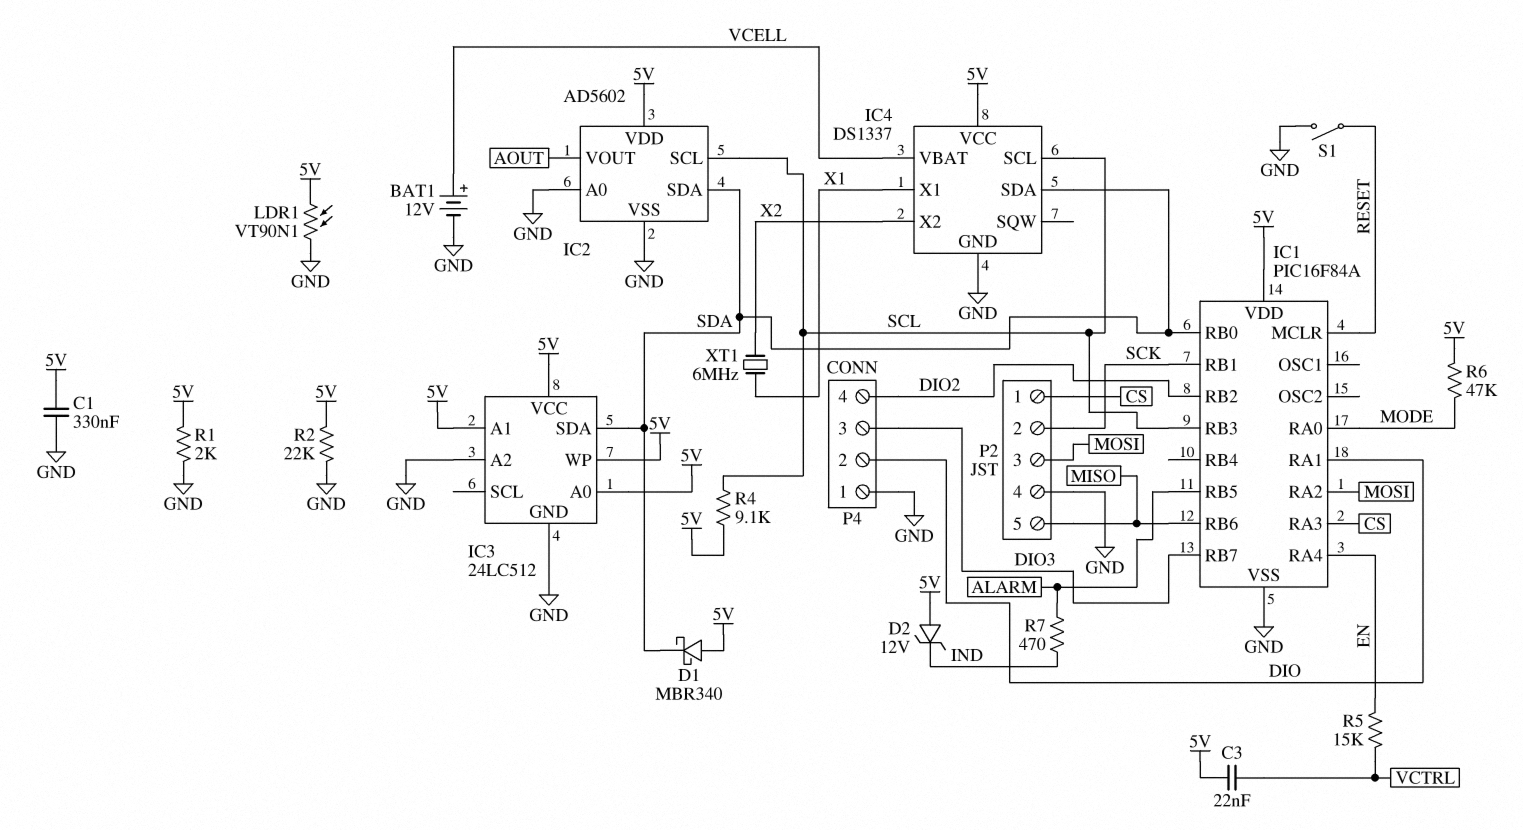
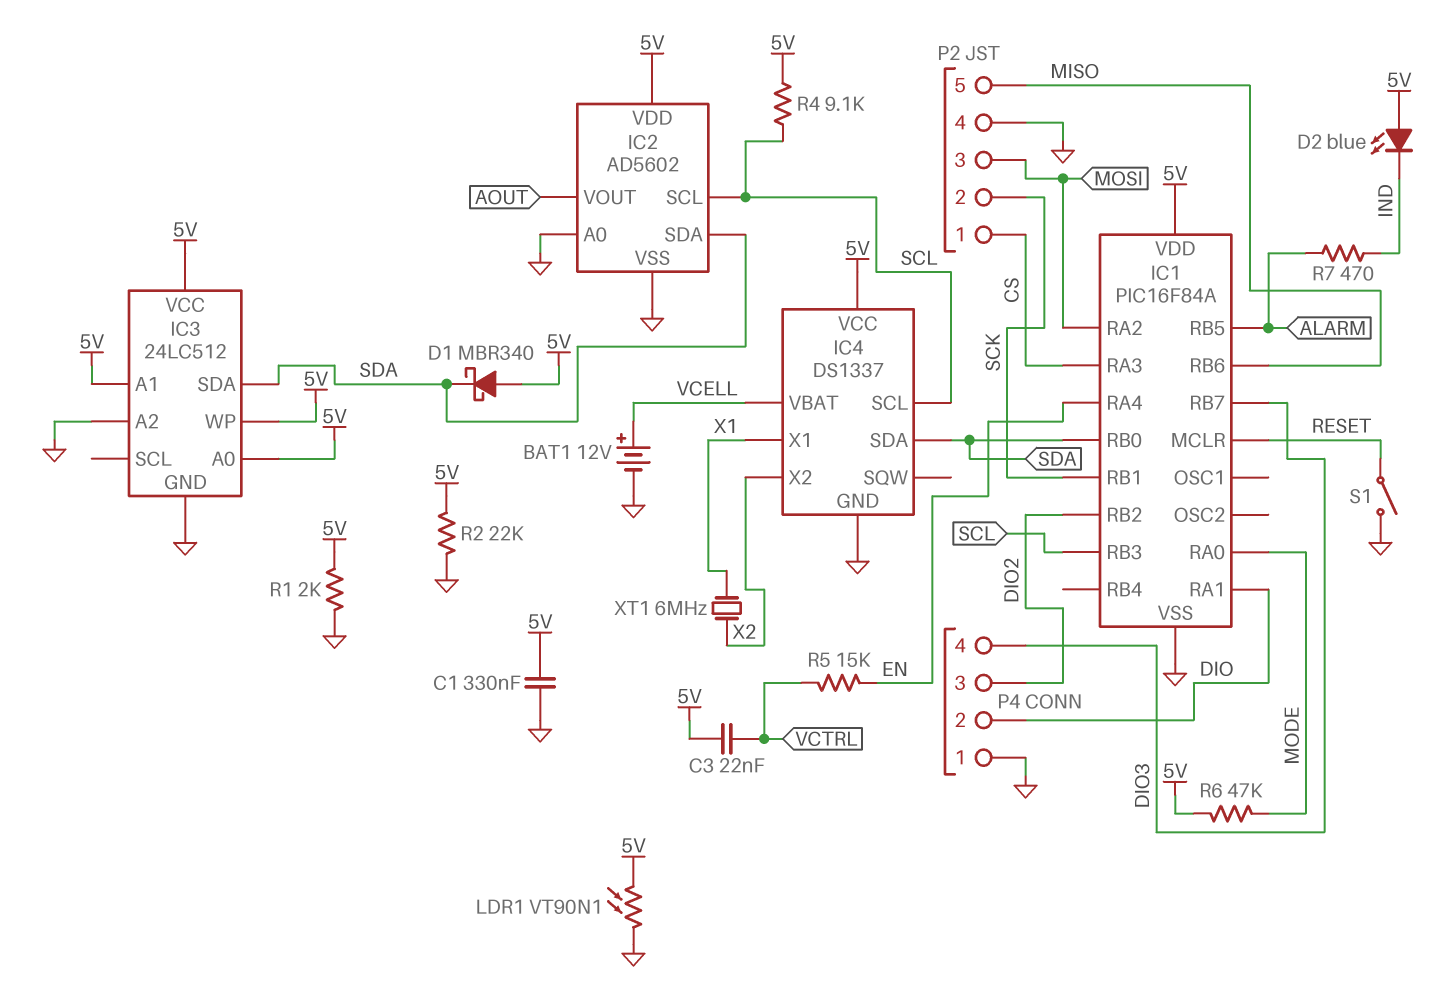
D2: zener 12V (A 5V, K IND) -> LED blue (A 5V, K IND)
P4 pin 3: DIO3 -> DIO2
P4 pin 4: DIO2 -> DIO3

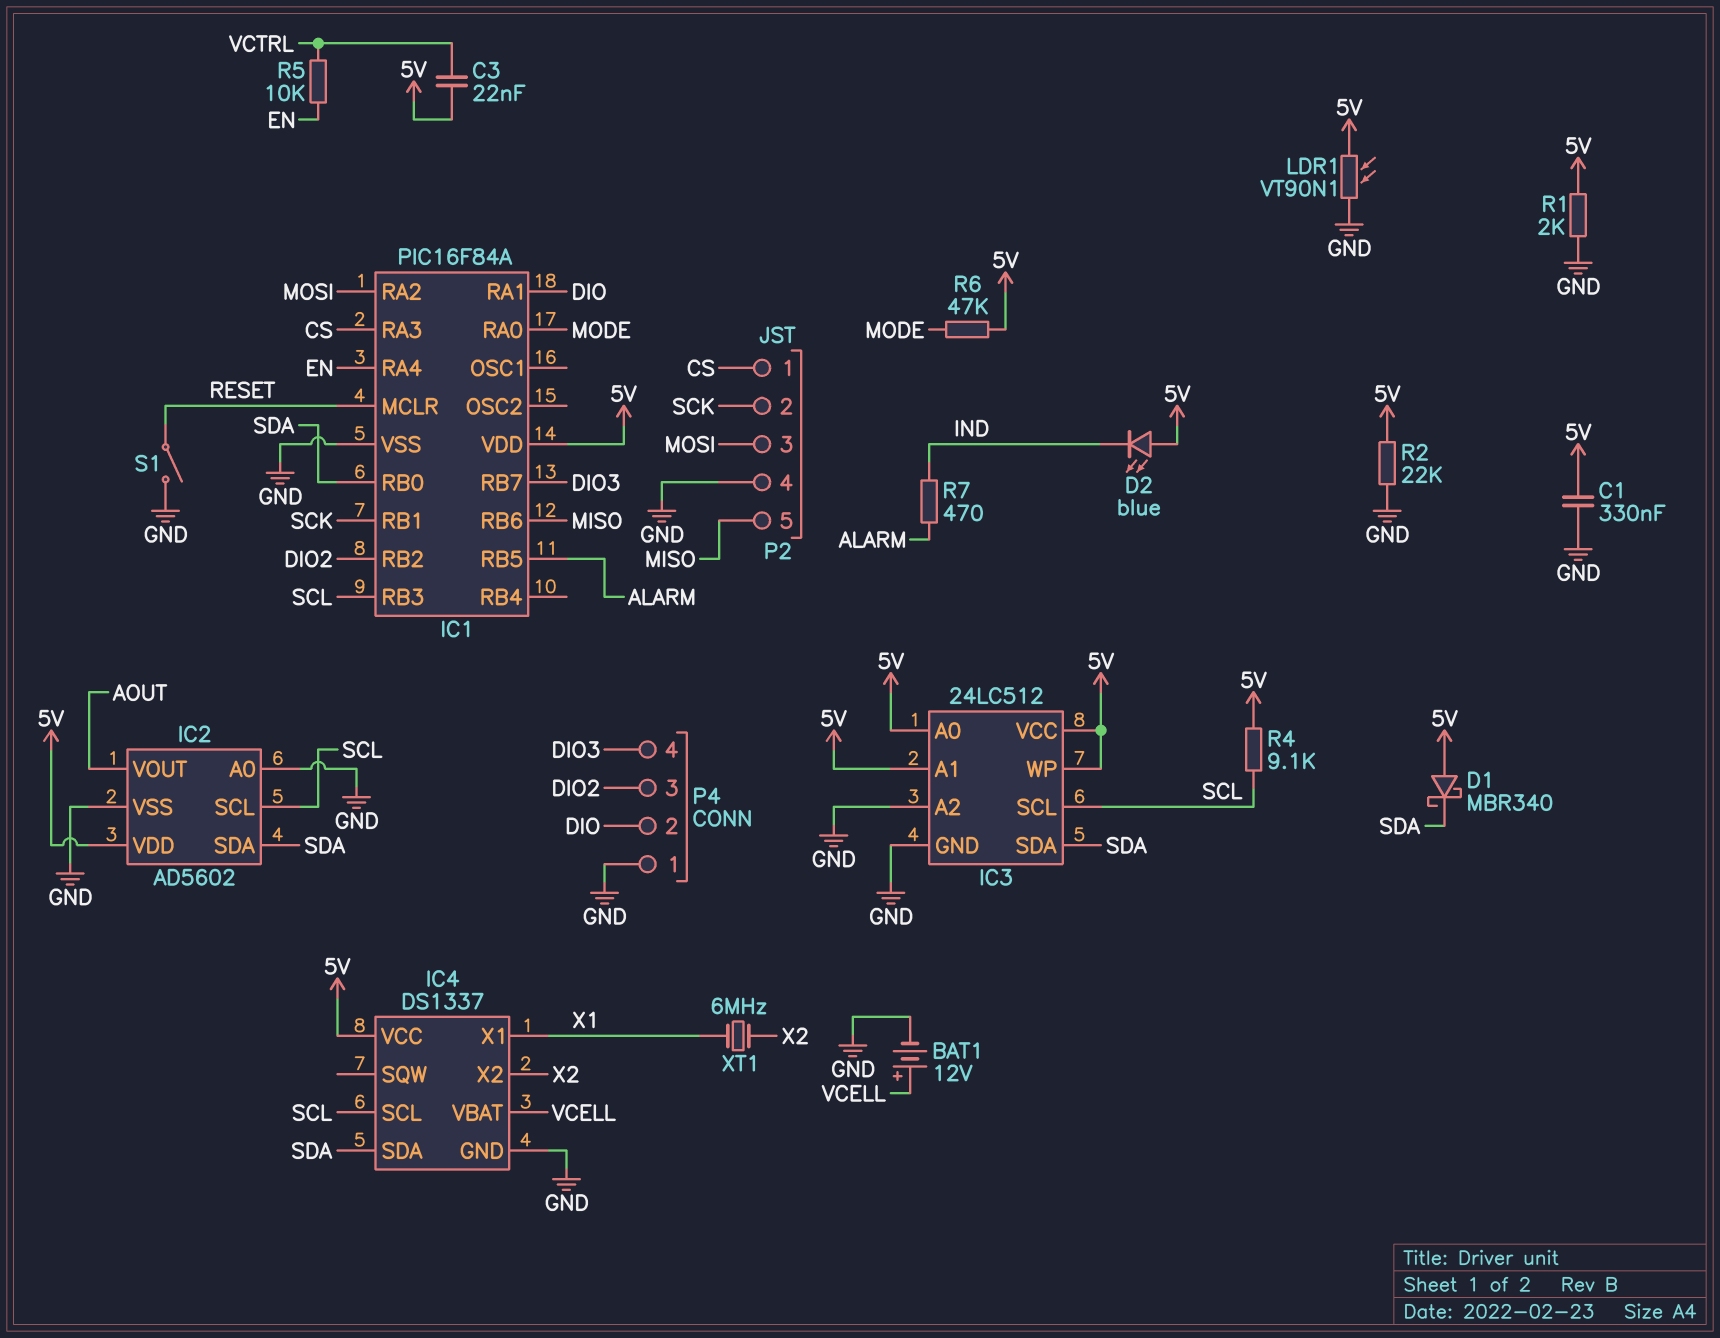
IC3 pin SCL: none -> SCL
R5: 15k (EN, VCTRL) -> 10k (EN, VCTRL)

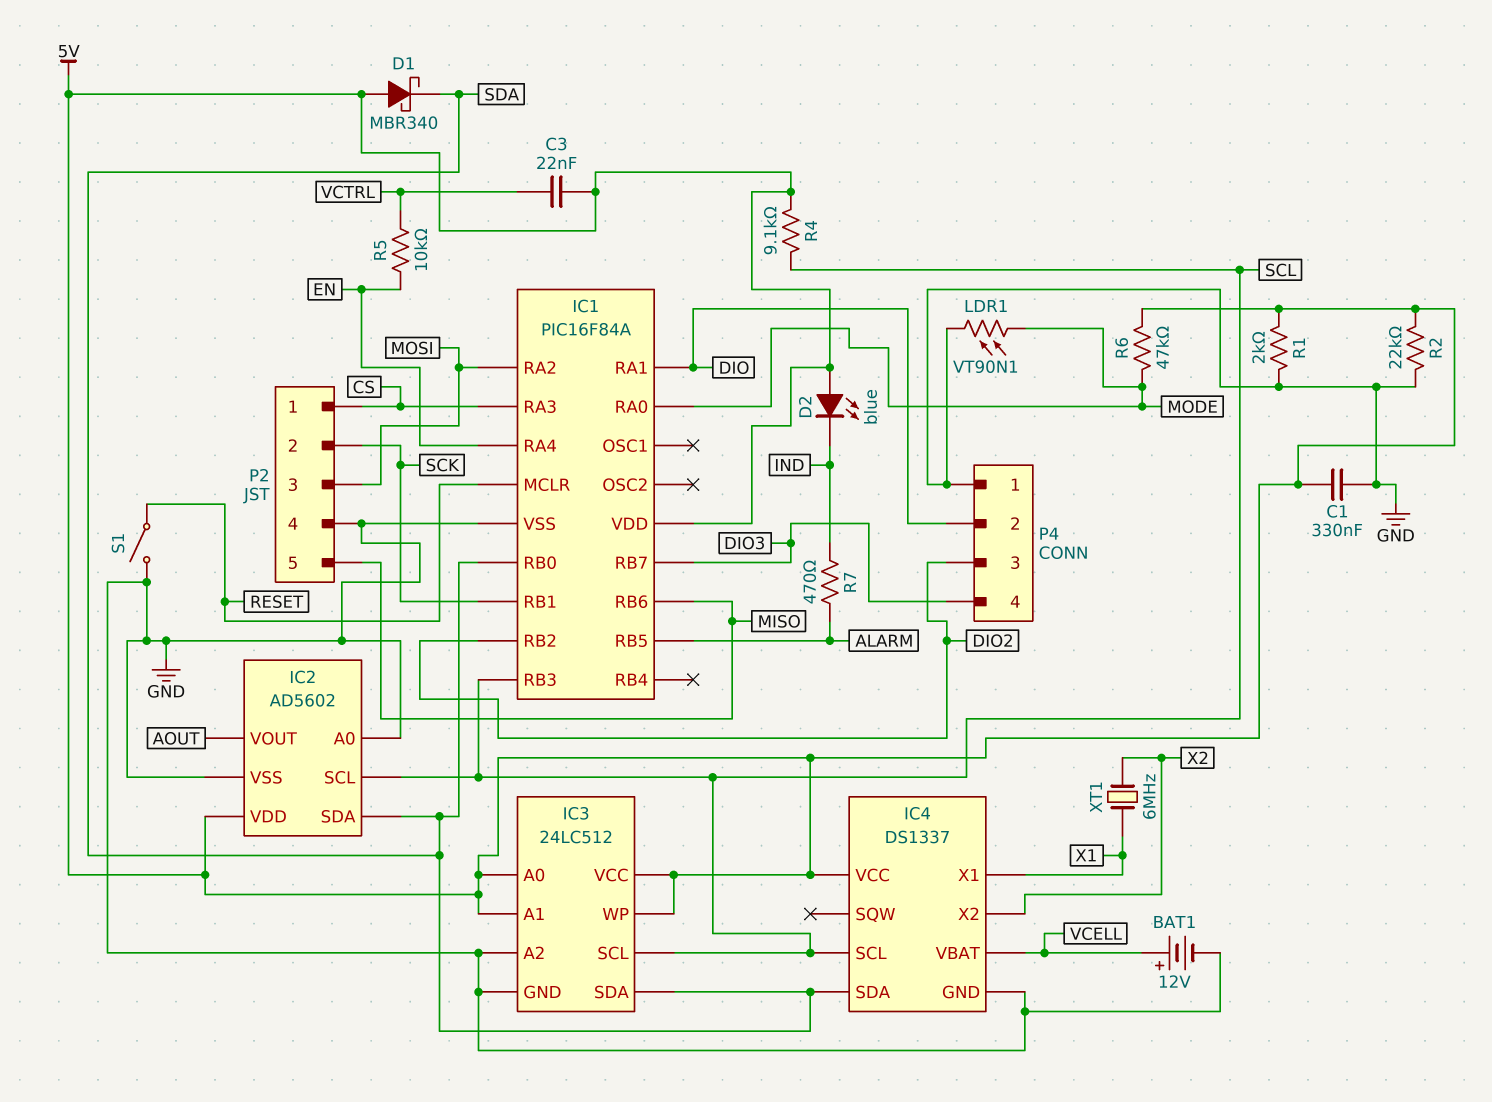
LDR1: VT90N1 (5V, GND) -> VT90N1 (GND, MODE)

